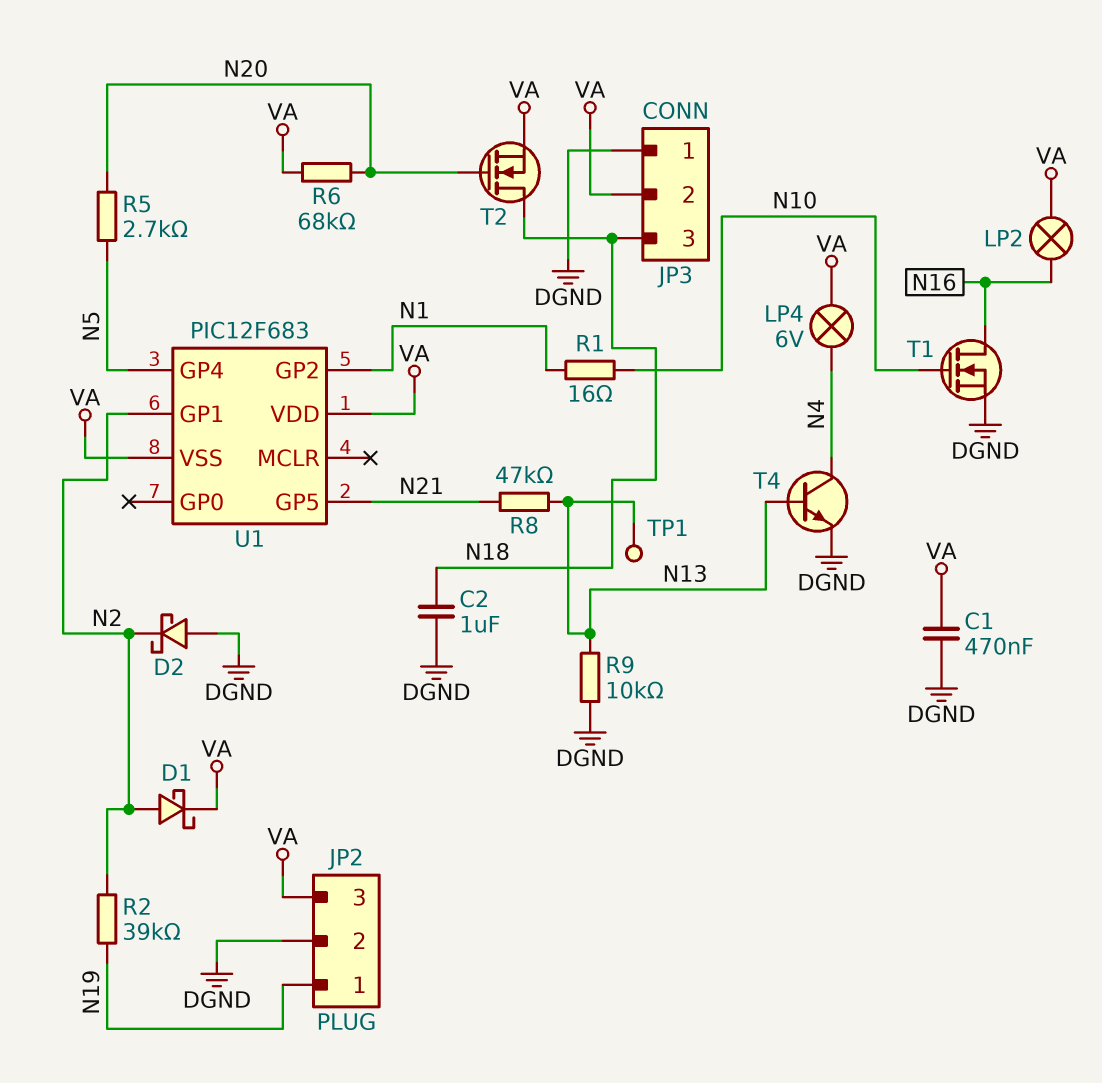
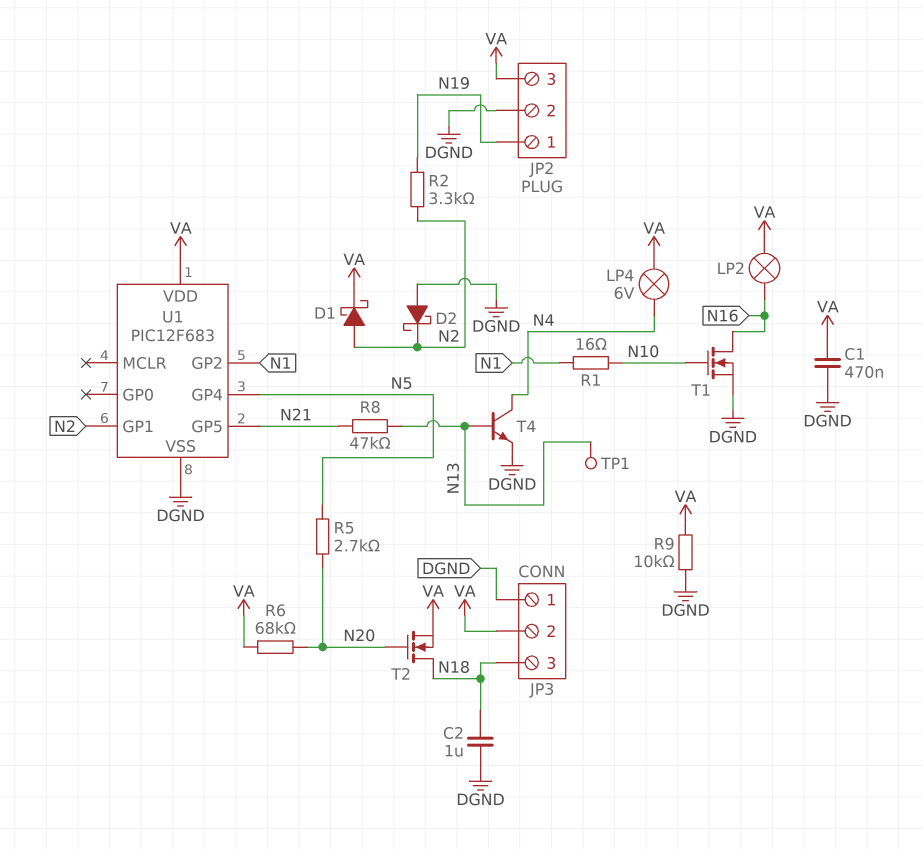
R2: 39k (N2, N19) -> 3.3k (N2, N19)
R9: 10k (DGND, N13) -> 10k (DGND, VA)
U1 pin VSS: VA -> DGND

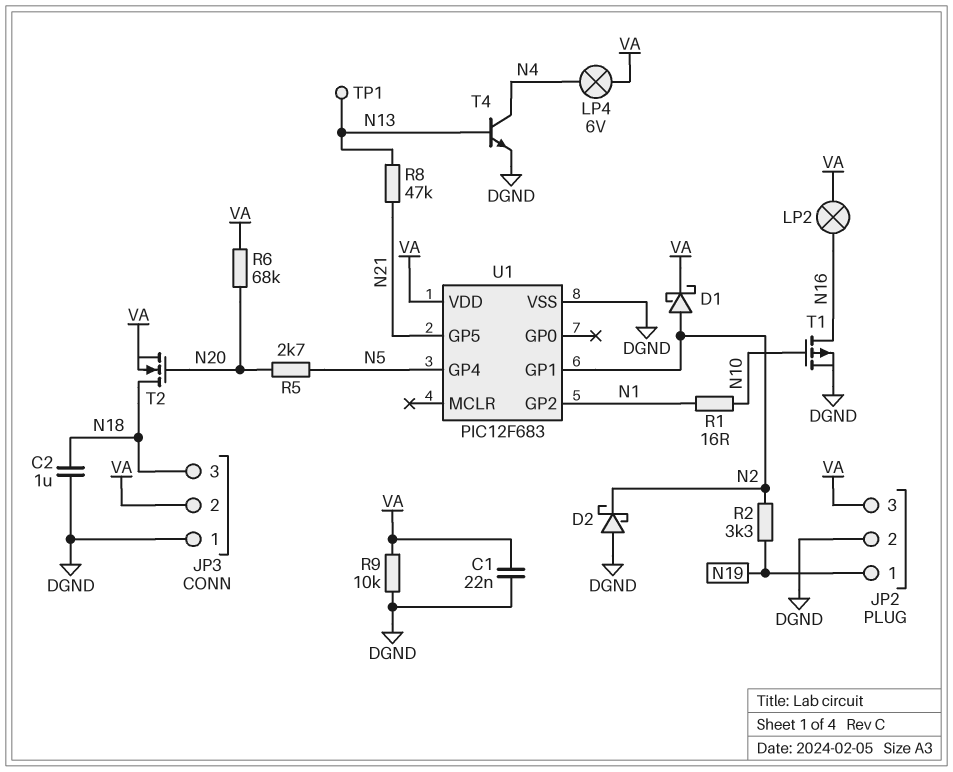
C1: 470nF (DGND, VA) -> 22nF (DGND, VA)
T1: NMOS (G N10, D N16, S DGND) -> PMOS (G N10, D N16, S DGND)

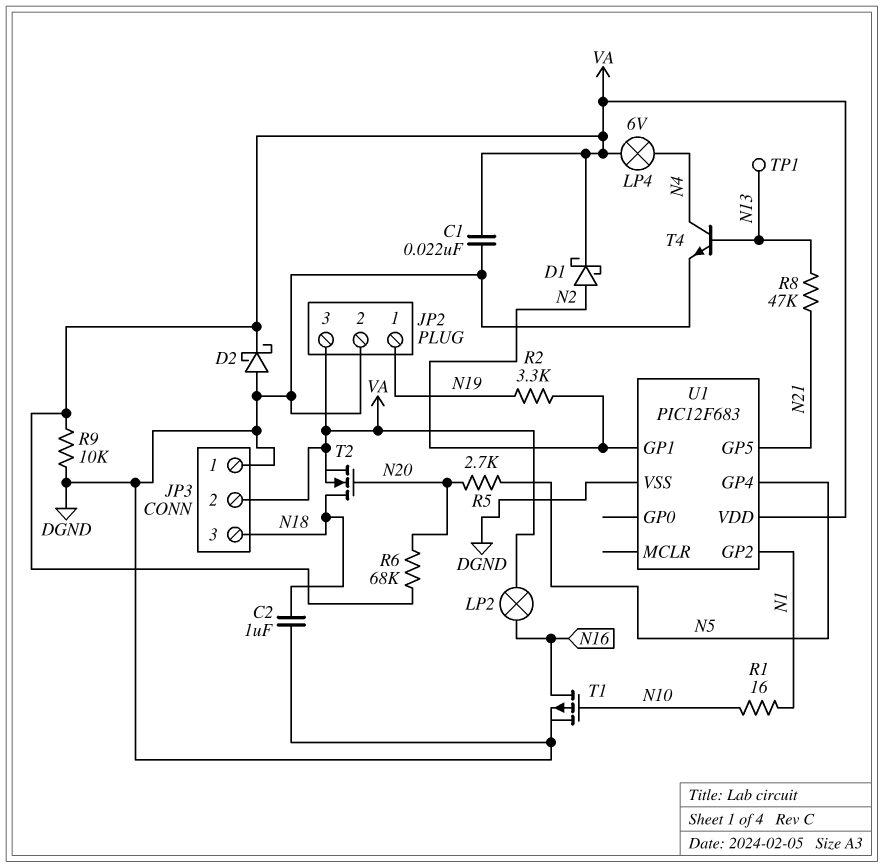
D2: schottky (A DGND, K N2) -> schottky (A DGND, K VA)

